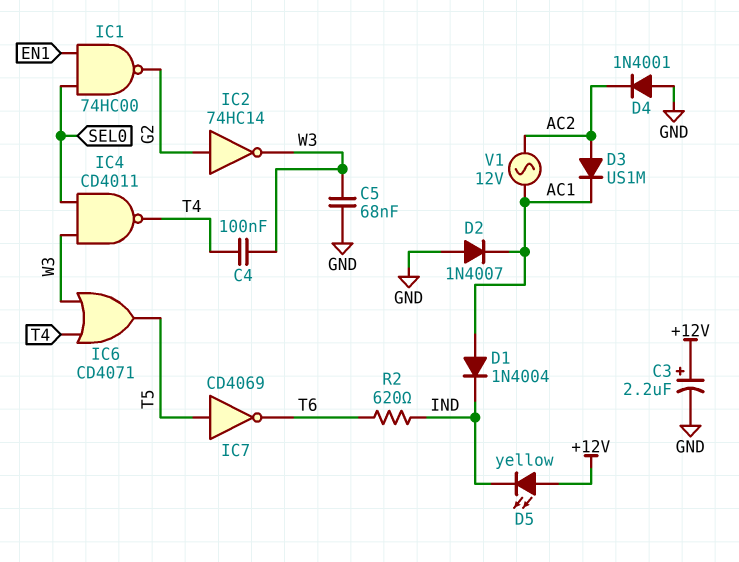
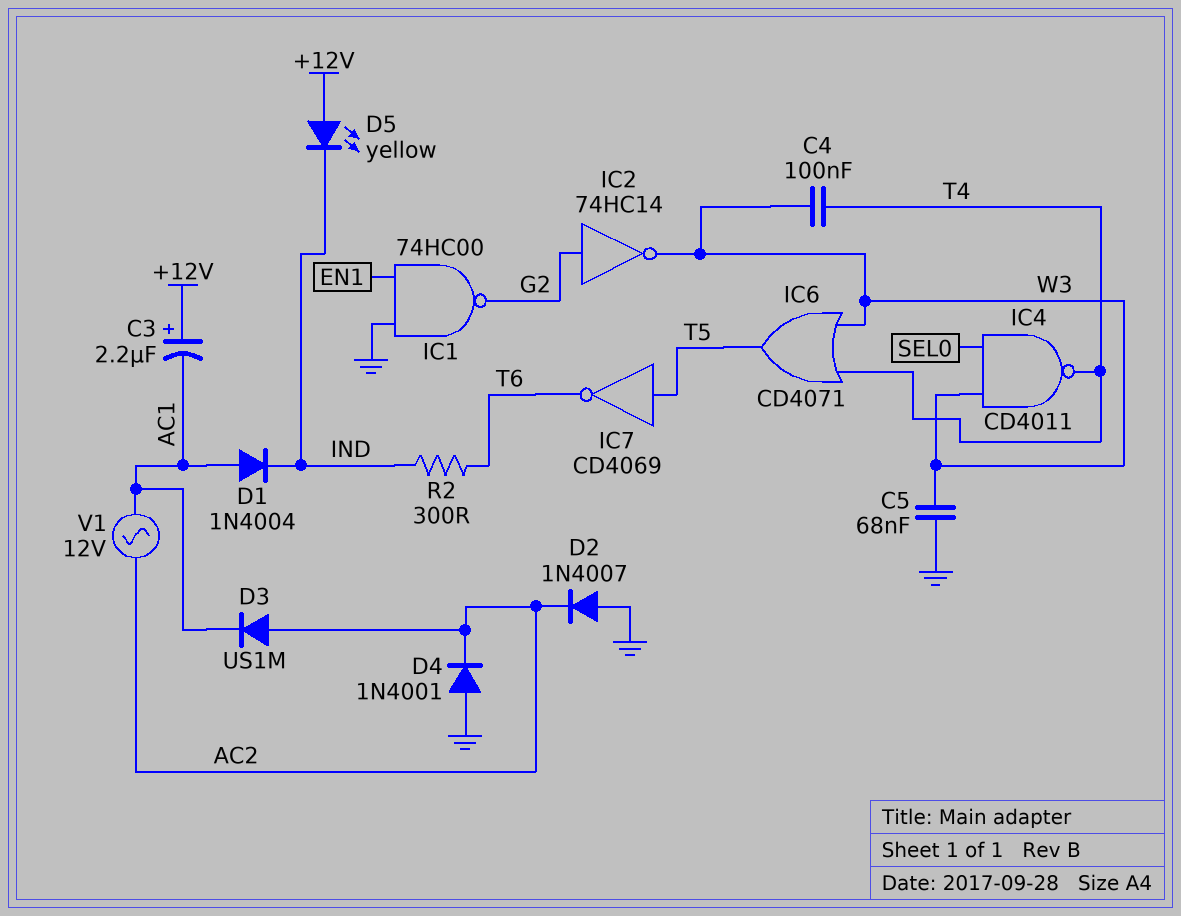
C3: 2.2uF (plus +12V, minus GND) -> 2.2uF (plus +12V, minus AC1)
D2: diode 1N4007 (A GND, K AC1) -> diode 1N4007 (A GND, K AC2)
IC1: NAND 74HC00 (in EN1, in SEL0, out G2) -> NAND 74HC00 (in EN1, in GND, out G2)
R2: 620 (IND, T6) -> 300 (IND, T6)

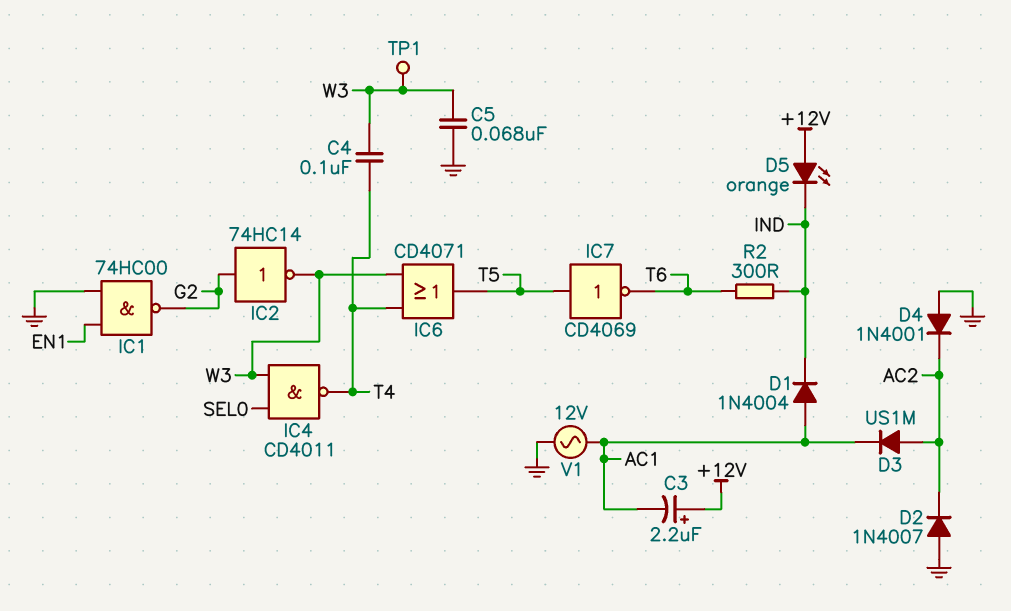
D5: LED yellow (A +12V, K IND) -> LED orange (A +12V, K IND)
TP1: none -> test point (W3)
V1: AC 12V (AC1, AC2) -> AC 12V (AC1, GND)

